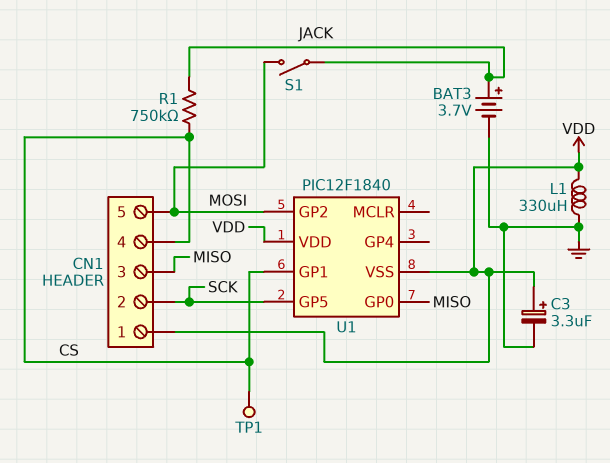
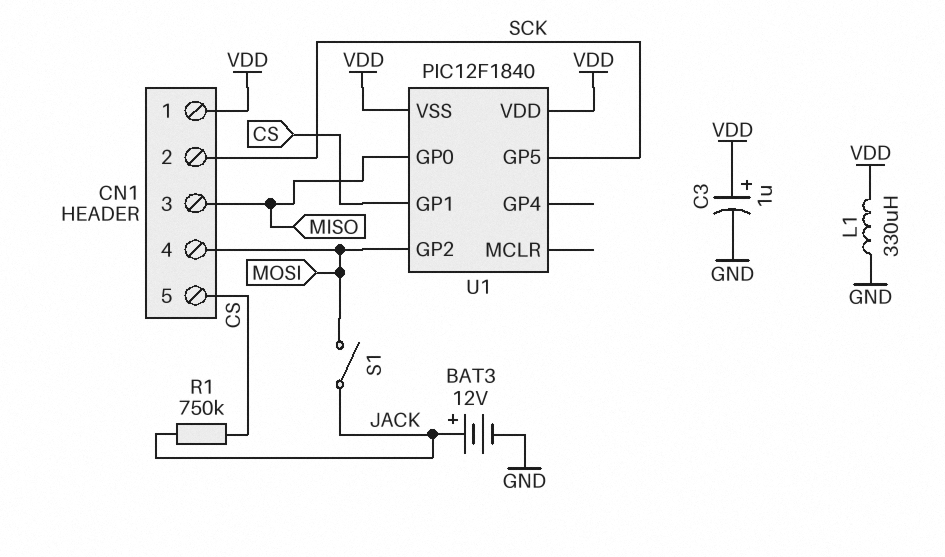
BAT3: 3.7V (plus JACK, minus GND) -> 12V (plus JACK, minus GND)
C3: 3.3uF (plus VDD, minus GND) -> 1uF (plus VDD, minus GND)
CN1 pin 4: CS -> MOSI
CN1 pin 5: MOSI -> CS
TP1: test point (CS) -> none

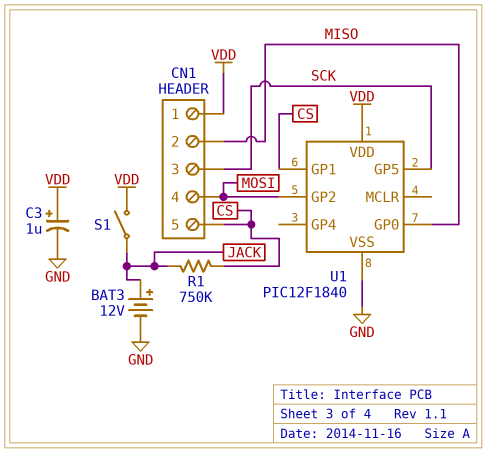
CN1 pin 2: SCK -> MISO
CN1 pin 3: MISO -> SCK
L1: 330uH (GND, VDD) -> none
S1: switch (JACK, MOSI) -> switch (JACK, VDD)
U1 pin VSS: VDD -> GND

